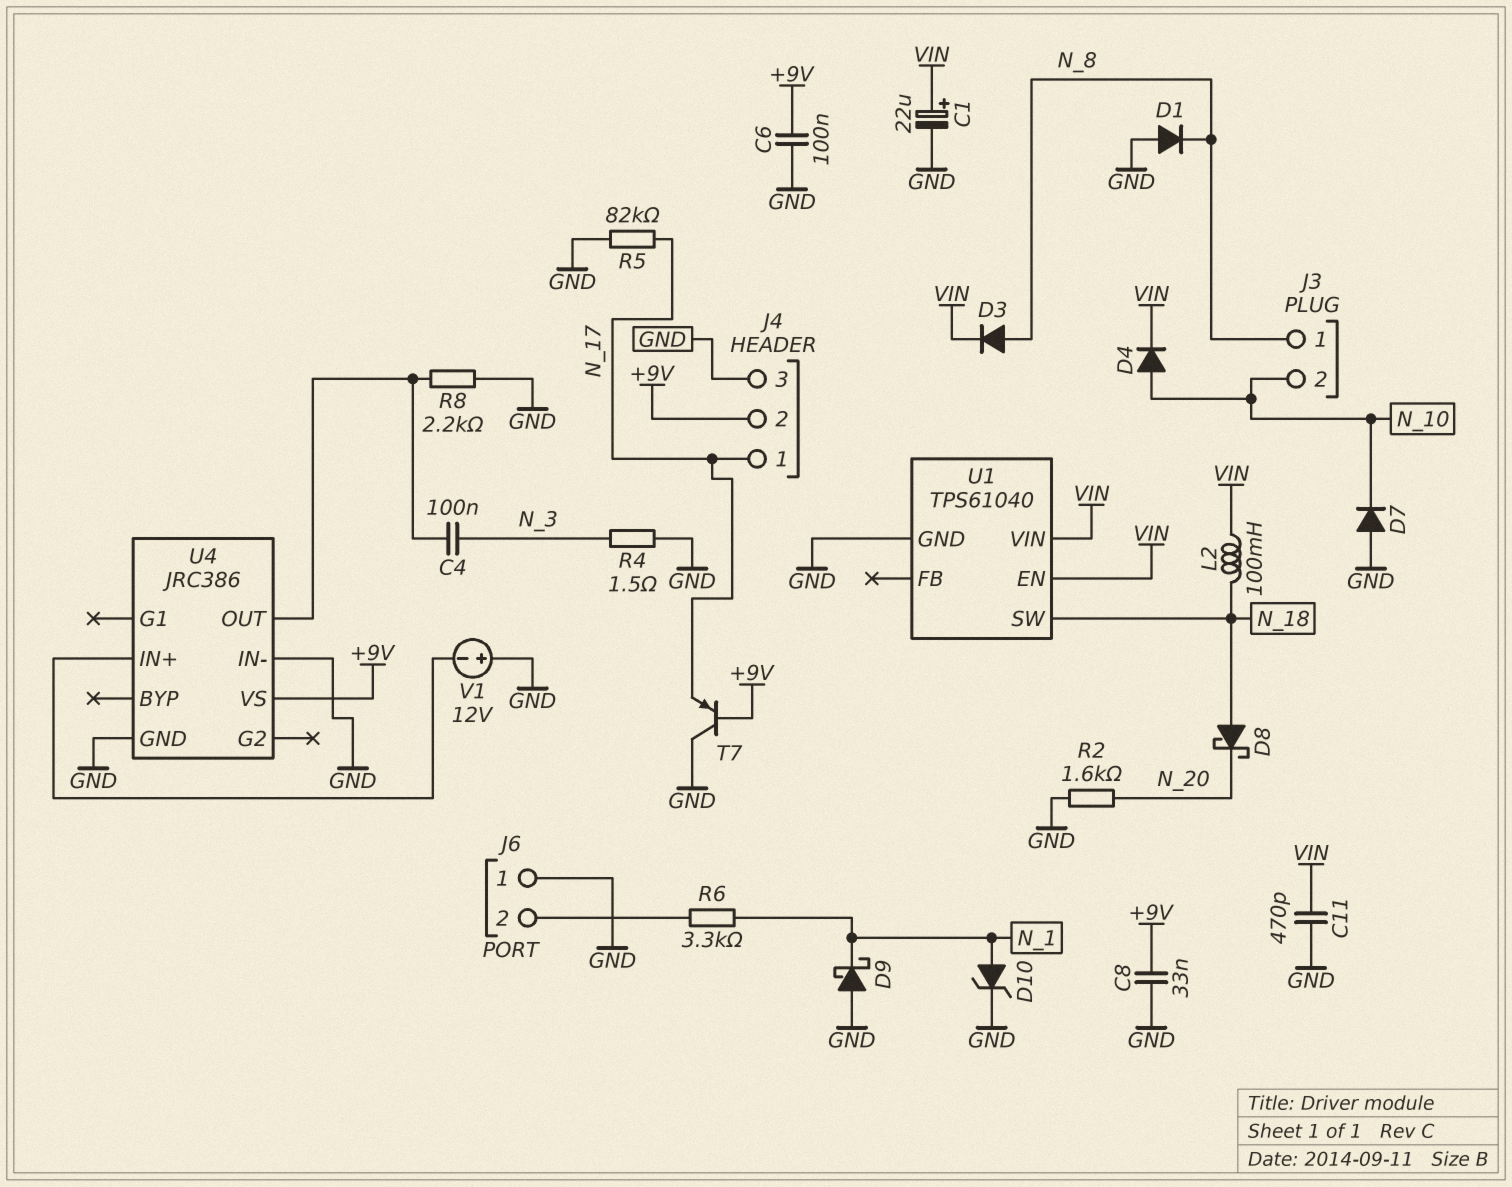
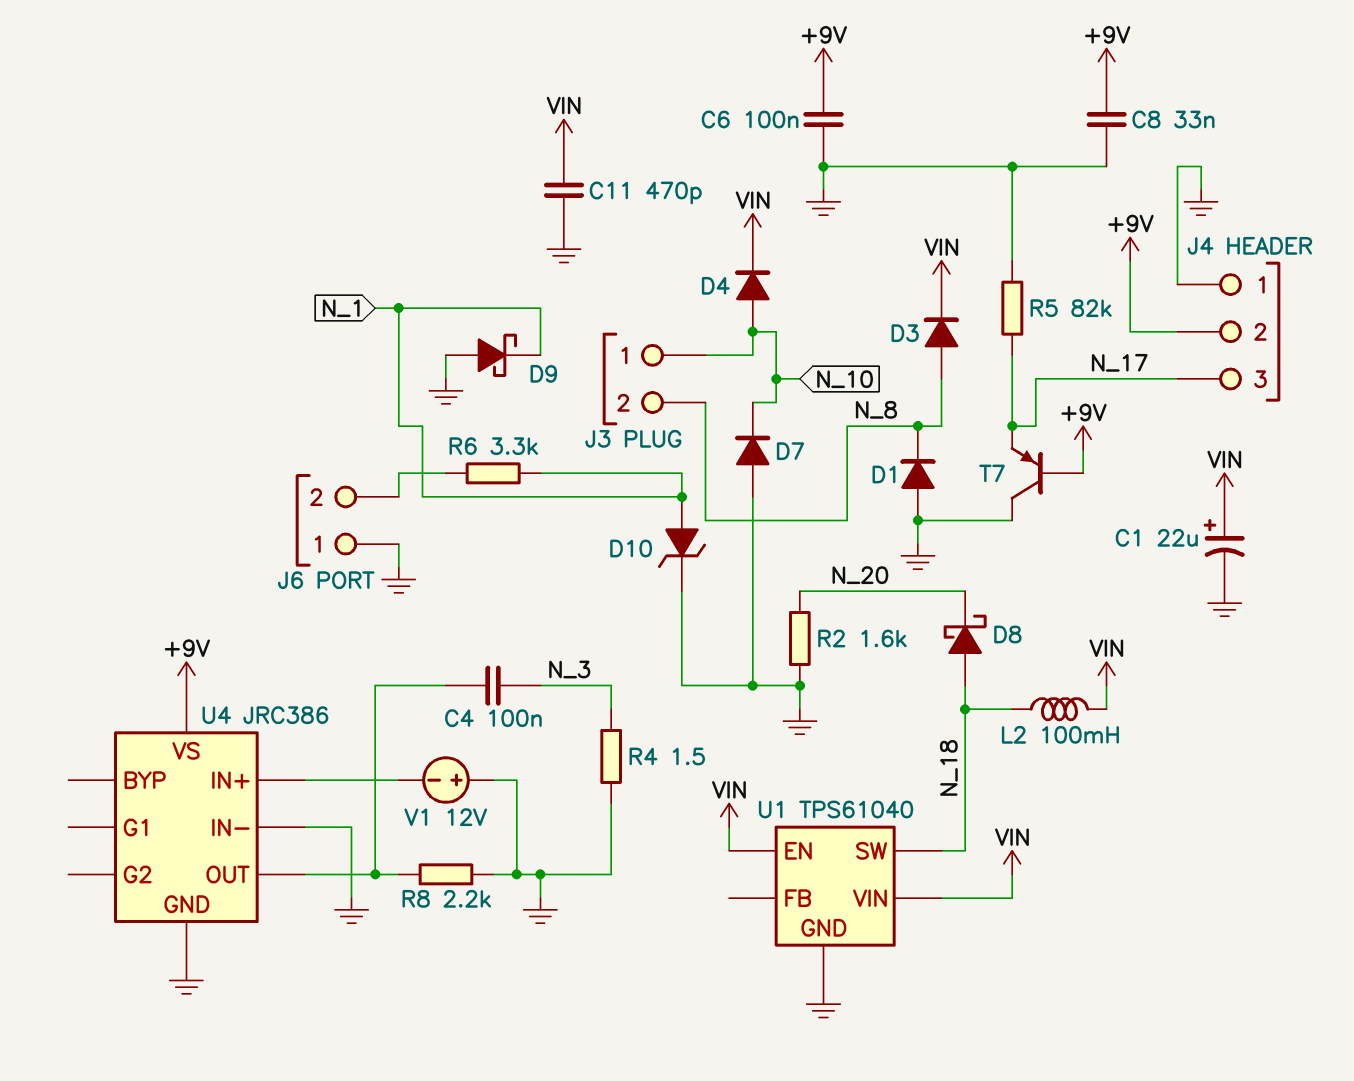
J3 pin 1: N_8 -> N_10
J3 pin 2: N_10 -> N_8
J4 pin 1: N_17 -> GND
J4 pin 3: GND -> N_17

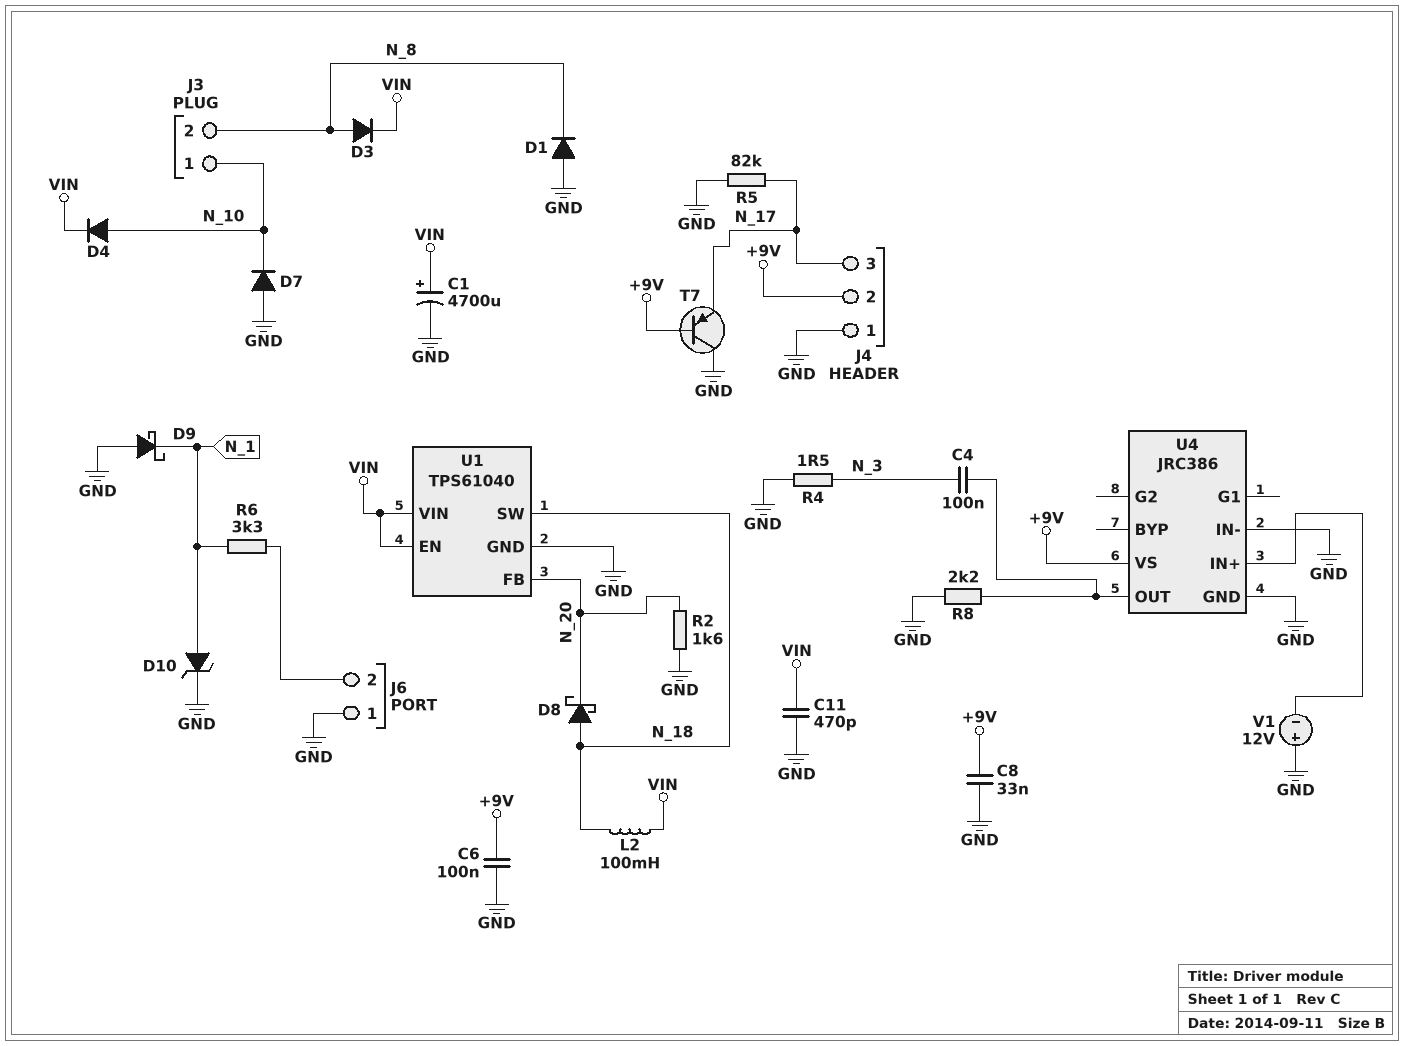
C1: 22uF (plus VIN, minus GND) -> 4700uF (plus VIN, minus GND)
U1 pin FB: none -> N_20

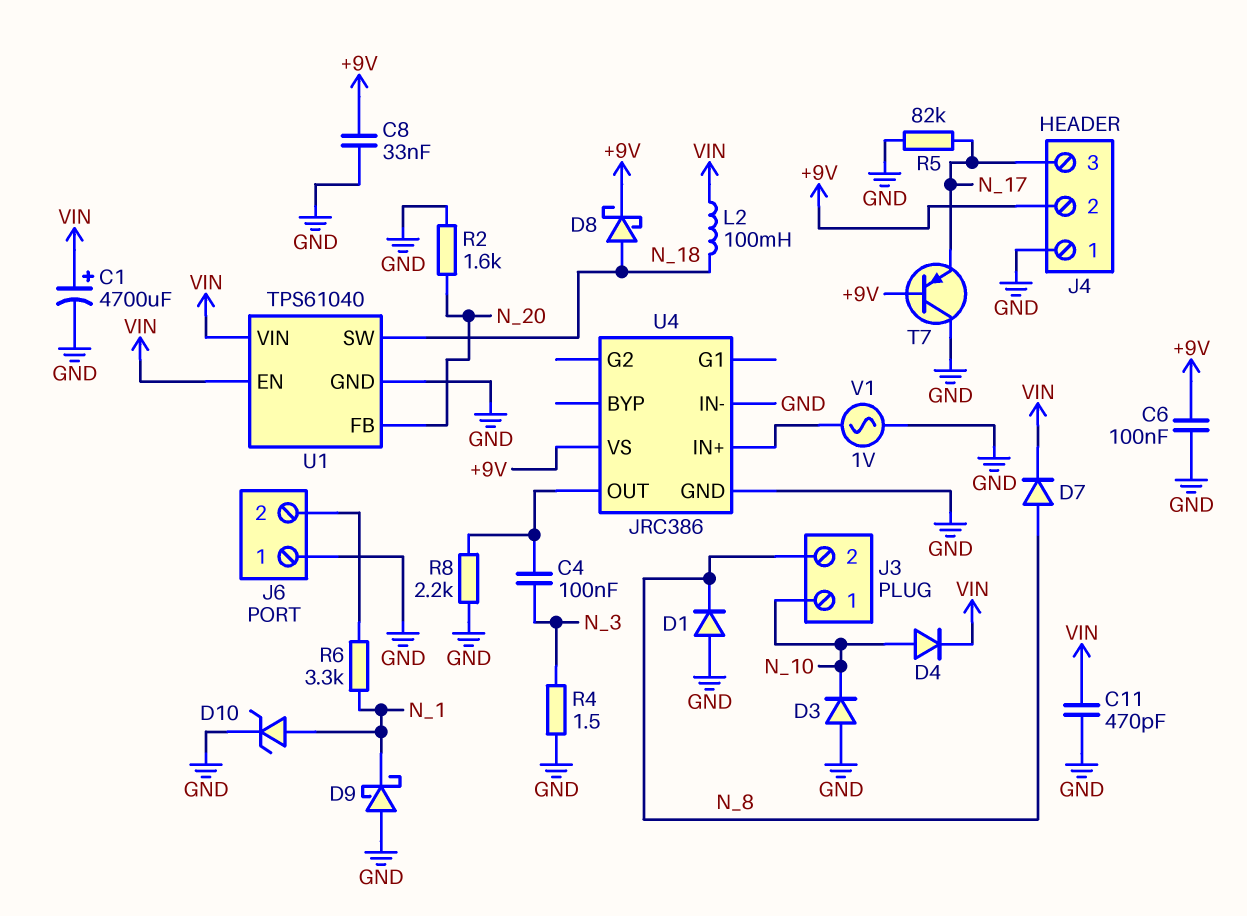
D3: diode (A N_8, K VIN) -> diode (A GND, K N_10)
D7: diode (A GND, K N_10) -> diode (A N_8, K VIN)
D8: schottky (A N_18, K N_20) -> schottky (A N_18, K +9V)
V1: 12V (plus GND, minus U4/IN+) -> AC 1V (GND, U4/IN+)

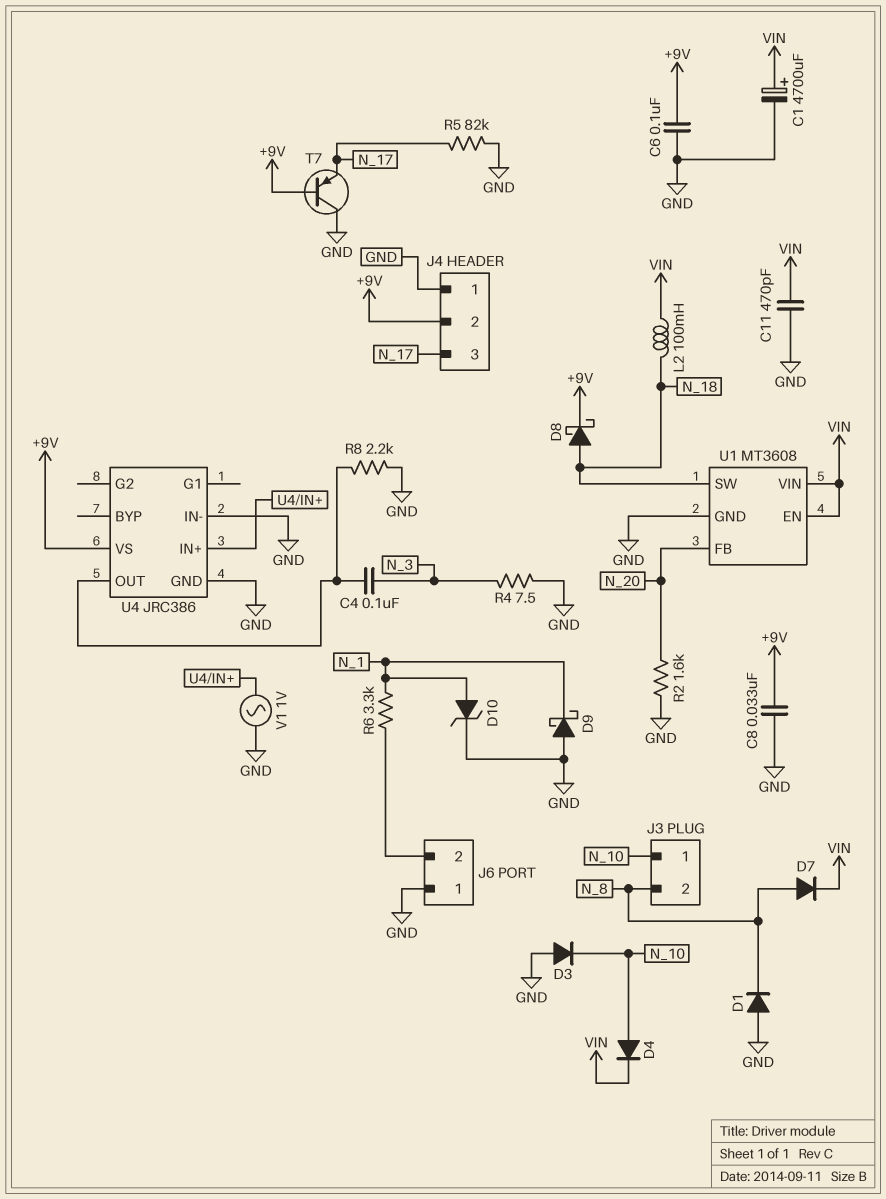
R4: 1.5 (GND, N_3) -> 7.5 (GND, N_3)
U1: TPS61040 -> MT3608

